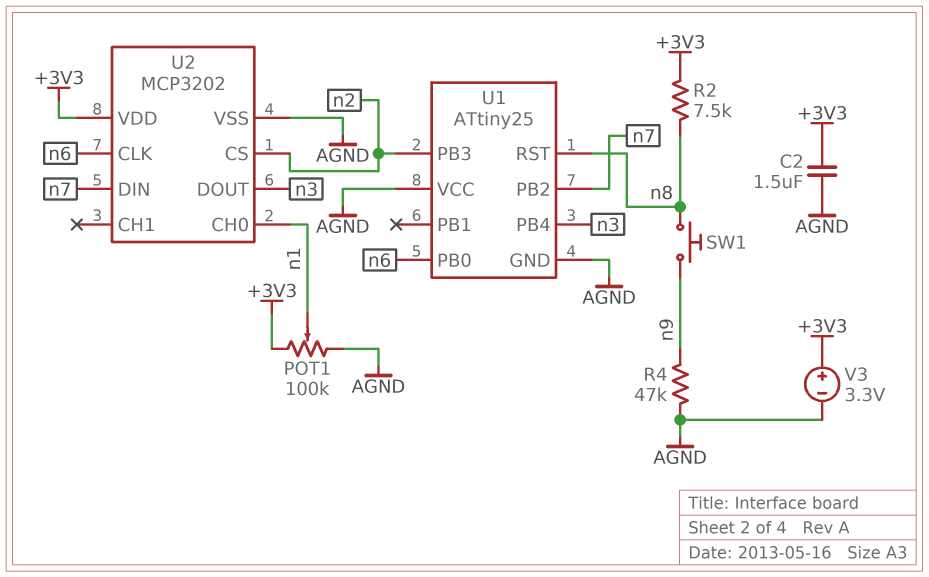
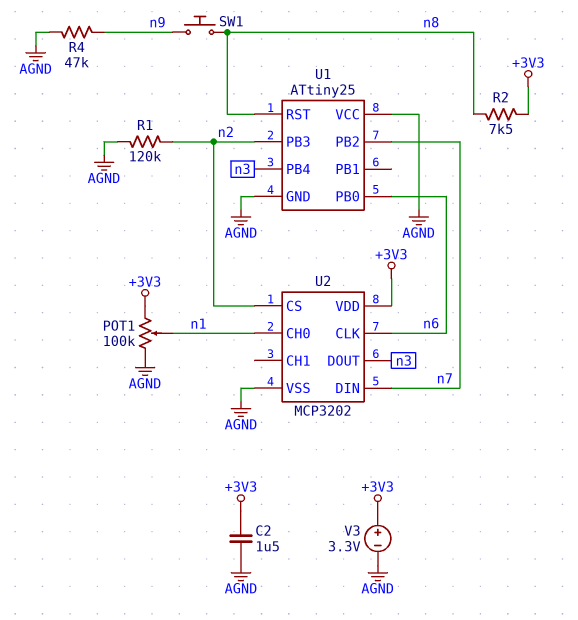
R1: none -> 120k (AGND, n2)

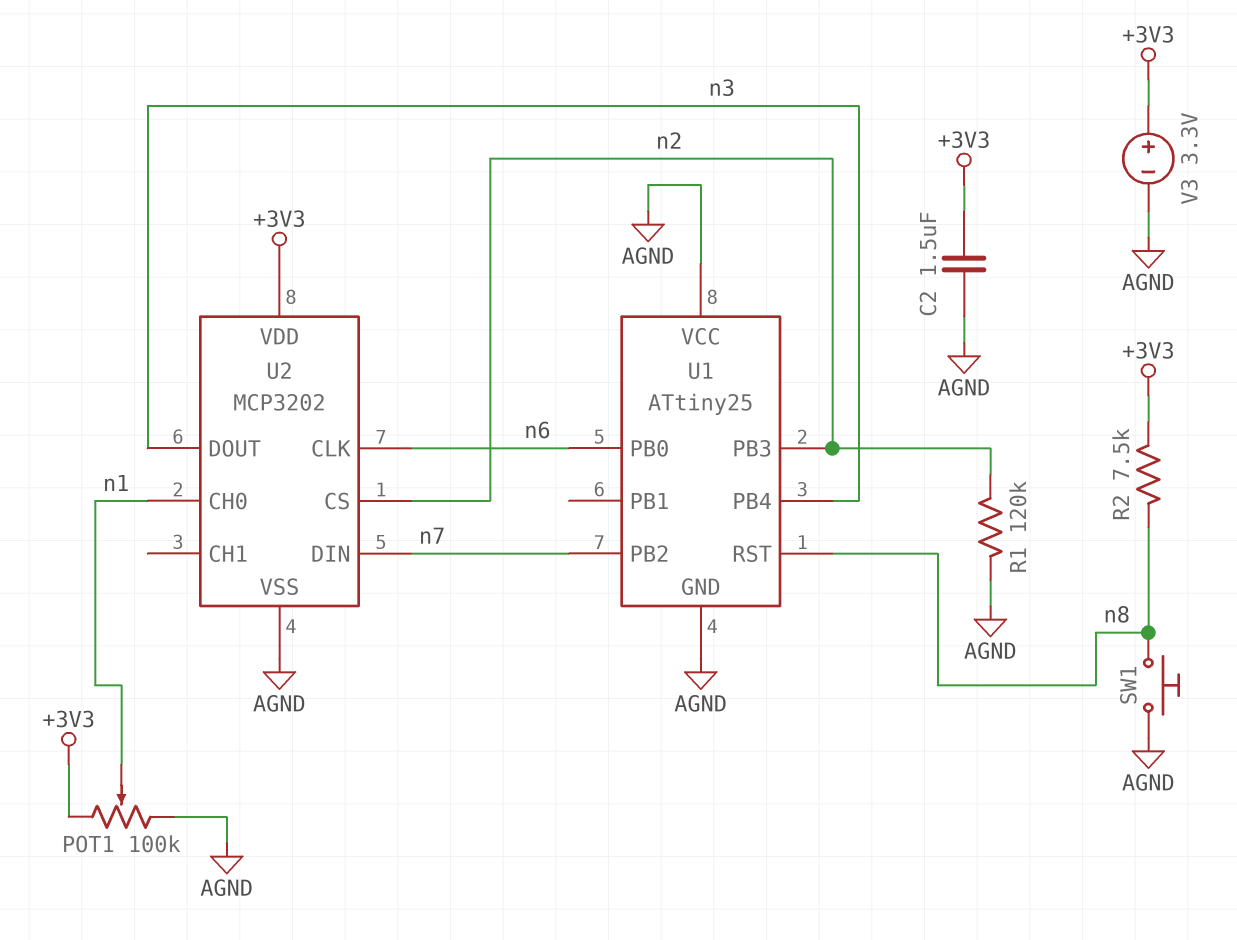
R4: 47k (AGND, n9) -> none
SW1: button (n8, n9) -> button (AGND, n8)

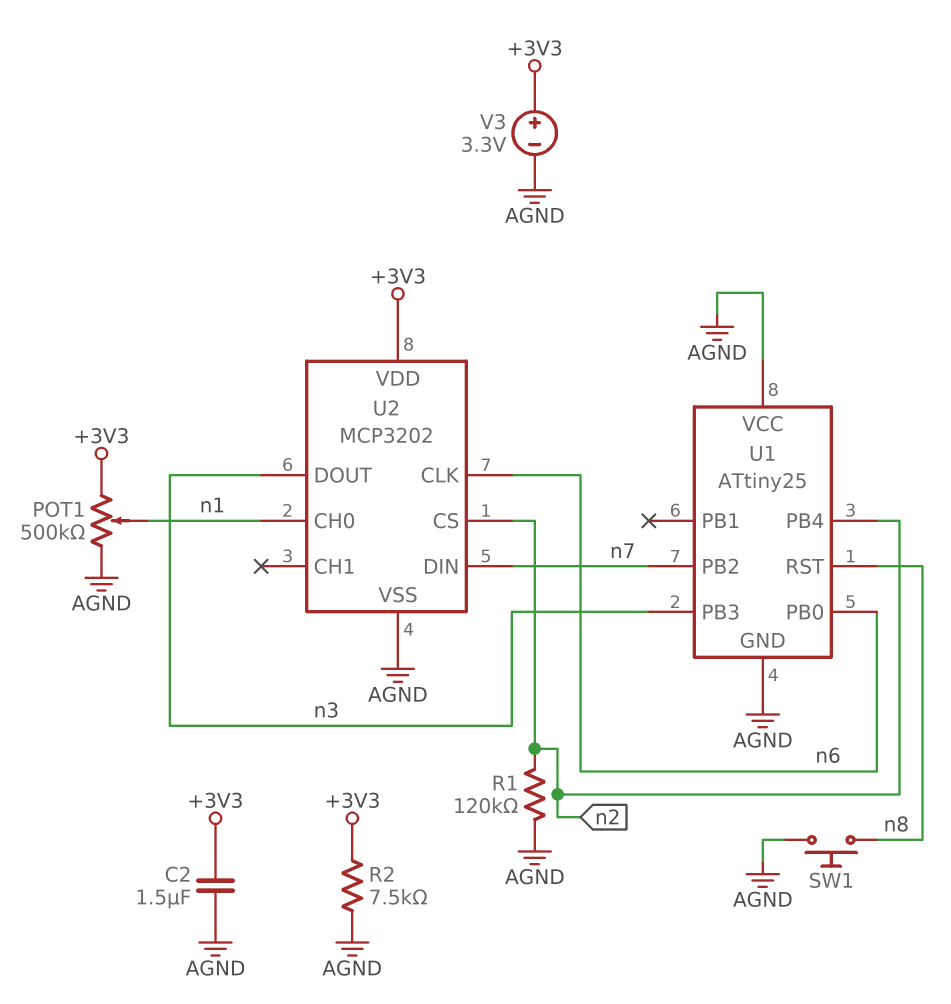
POT1: 100k (+3V3, AGND, wiper n1) -> 500k (+3V3, AGND, wiper n1)
R2: 7.5k (+3V3, n8) -> 7.5k (+3V3, AGND)
U1 pin PB3: n2 -> n3
U1 pin PB4: n3 -> n2

